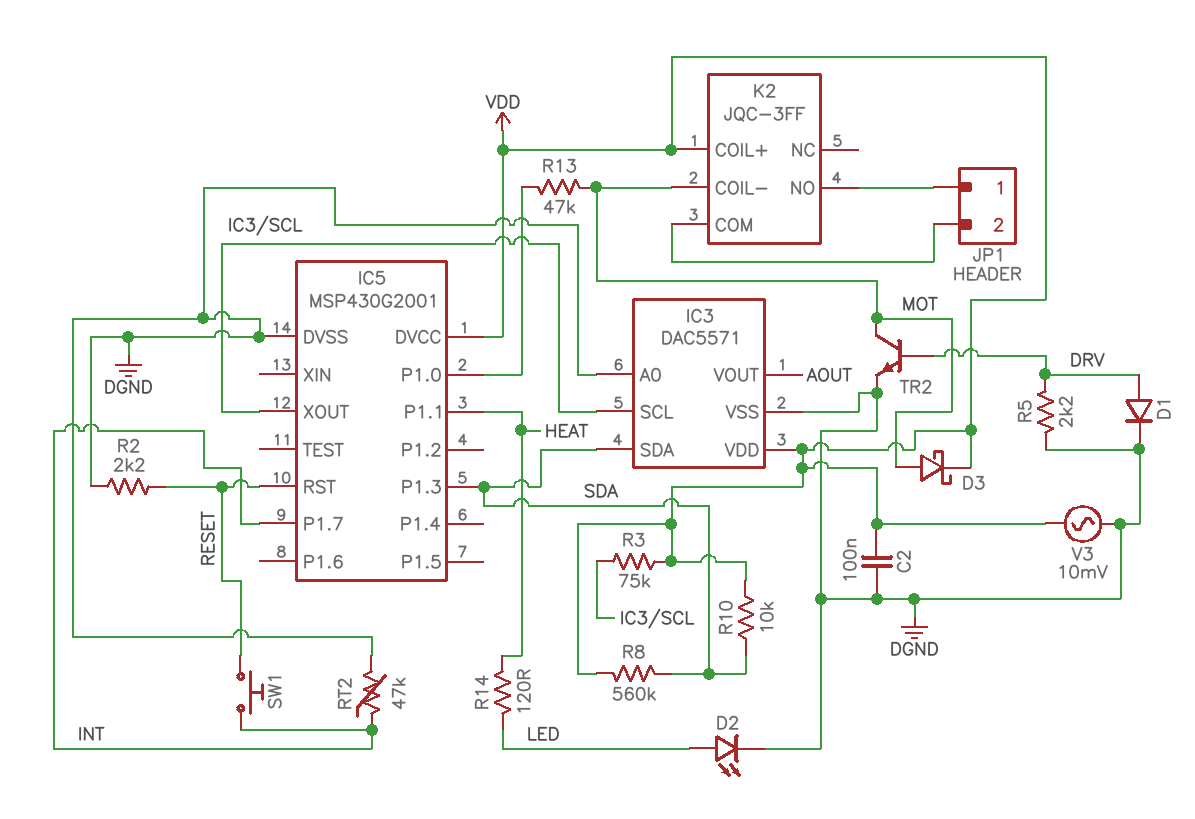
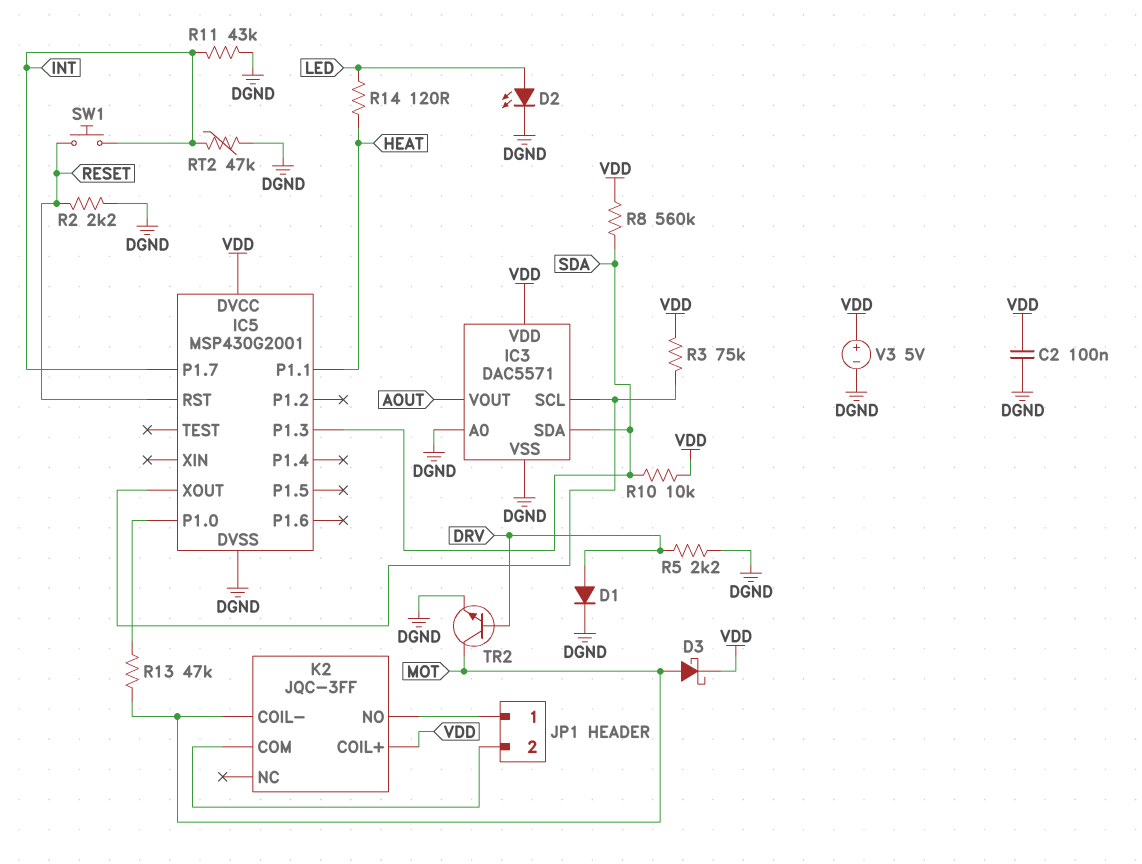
R11: none -> 43k (DGND, INT)
V3: AC 10mV (DGND, VDD) -> 5V (plus VDD, minus DGND)

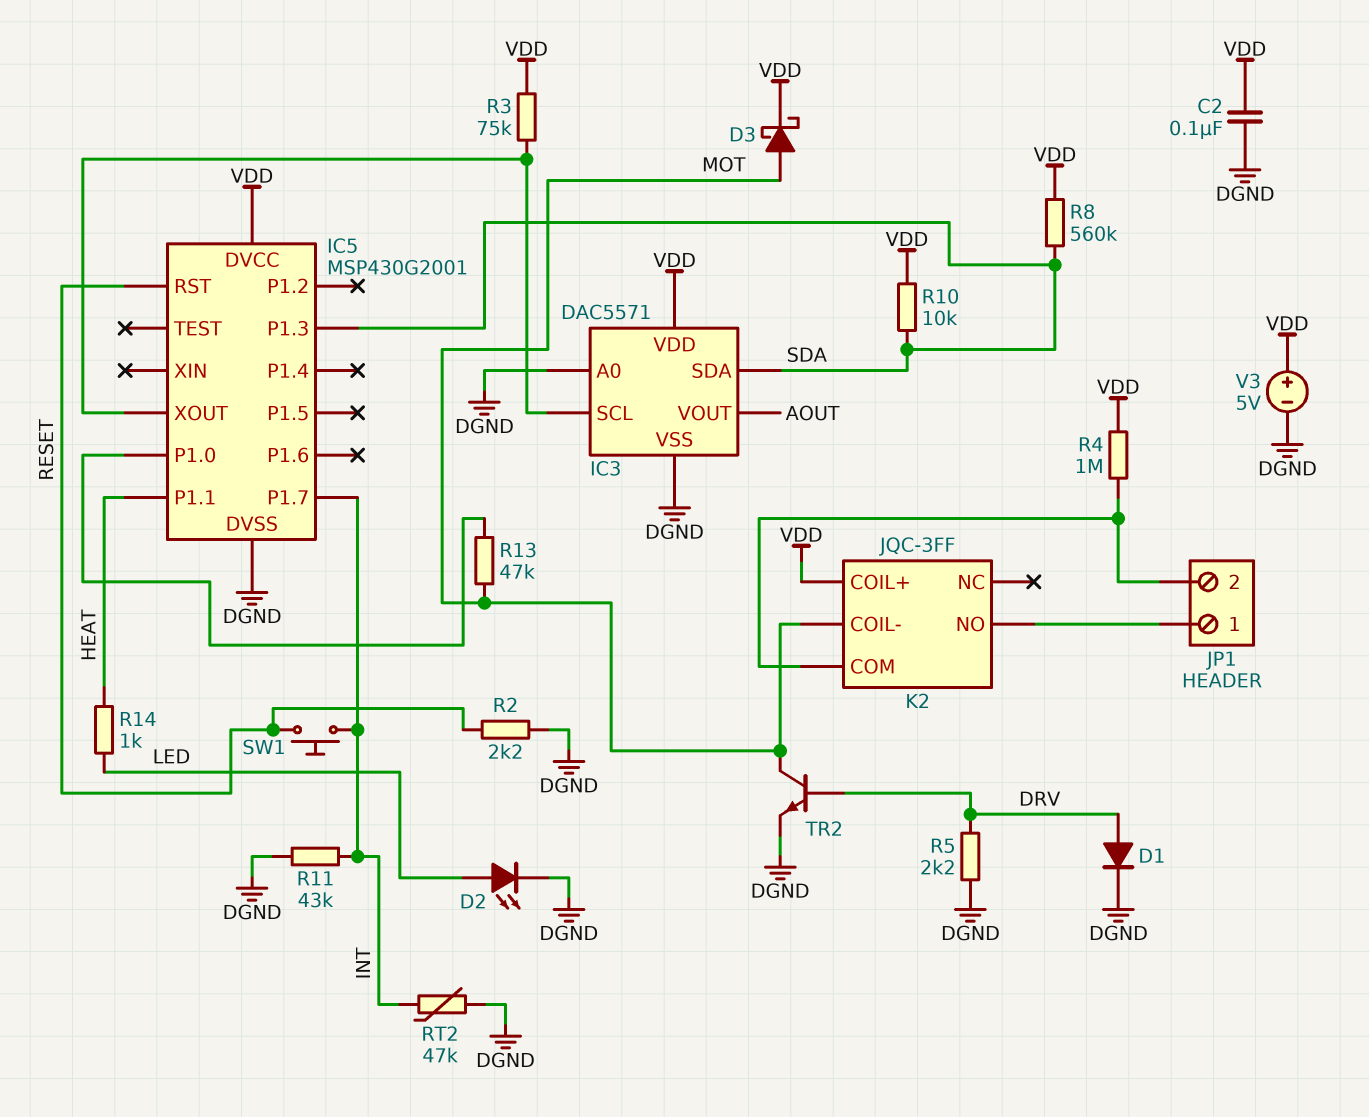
R4: none -> 1M (JP1/2, VDD)
R14: 120 (HEAT, LED) -> 1k (HEAT, LED)

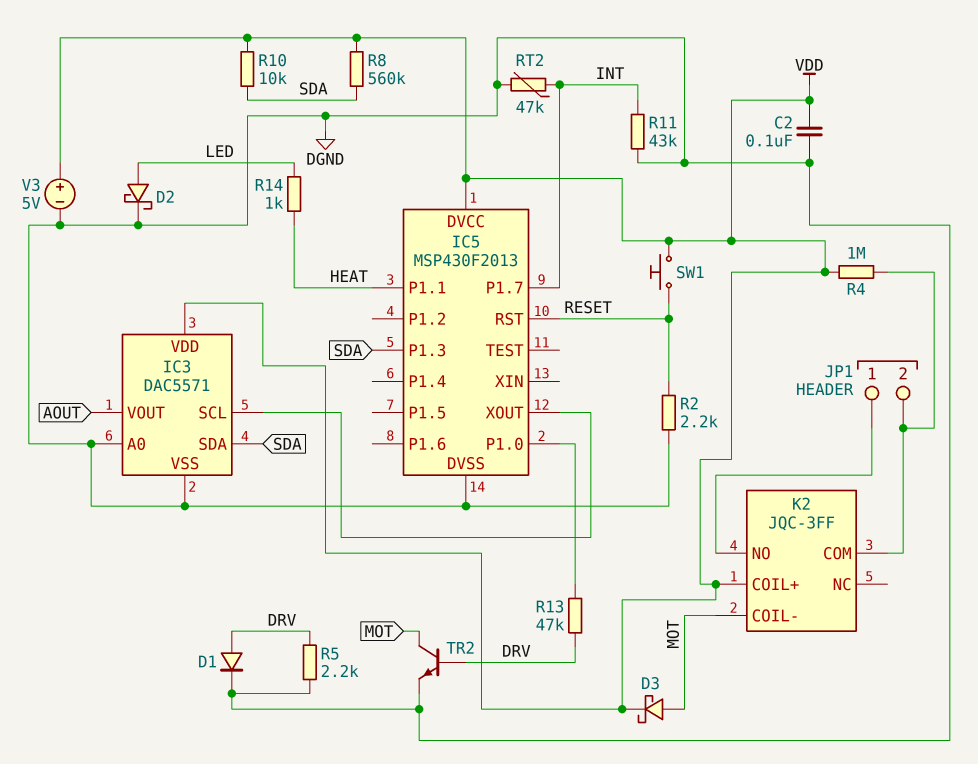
D2: LED (A LED, K DGND) -> schottky (A LED, K DGND)
IC5: MSP430G2001 -> MSP430F2013
R3: 75k (IC3/SCL, VDD) -> none
R13: 47k (IC5/P1.0, MOT) -> 47k (DRV, IC5/P1.0)
SW1: button (INT, RESET) -> button (RESET, VDD)

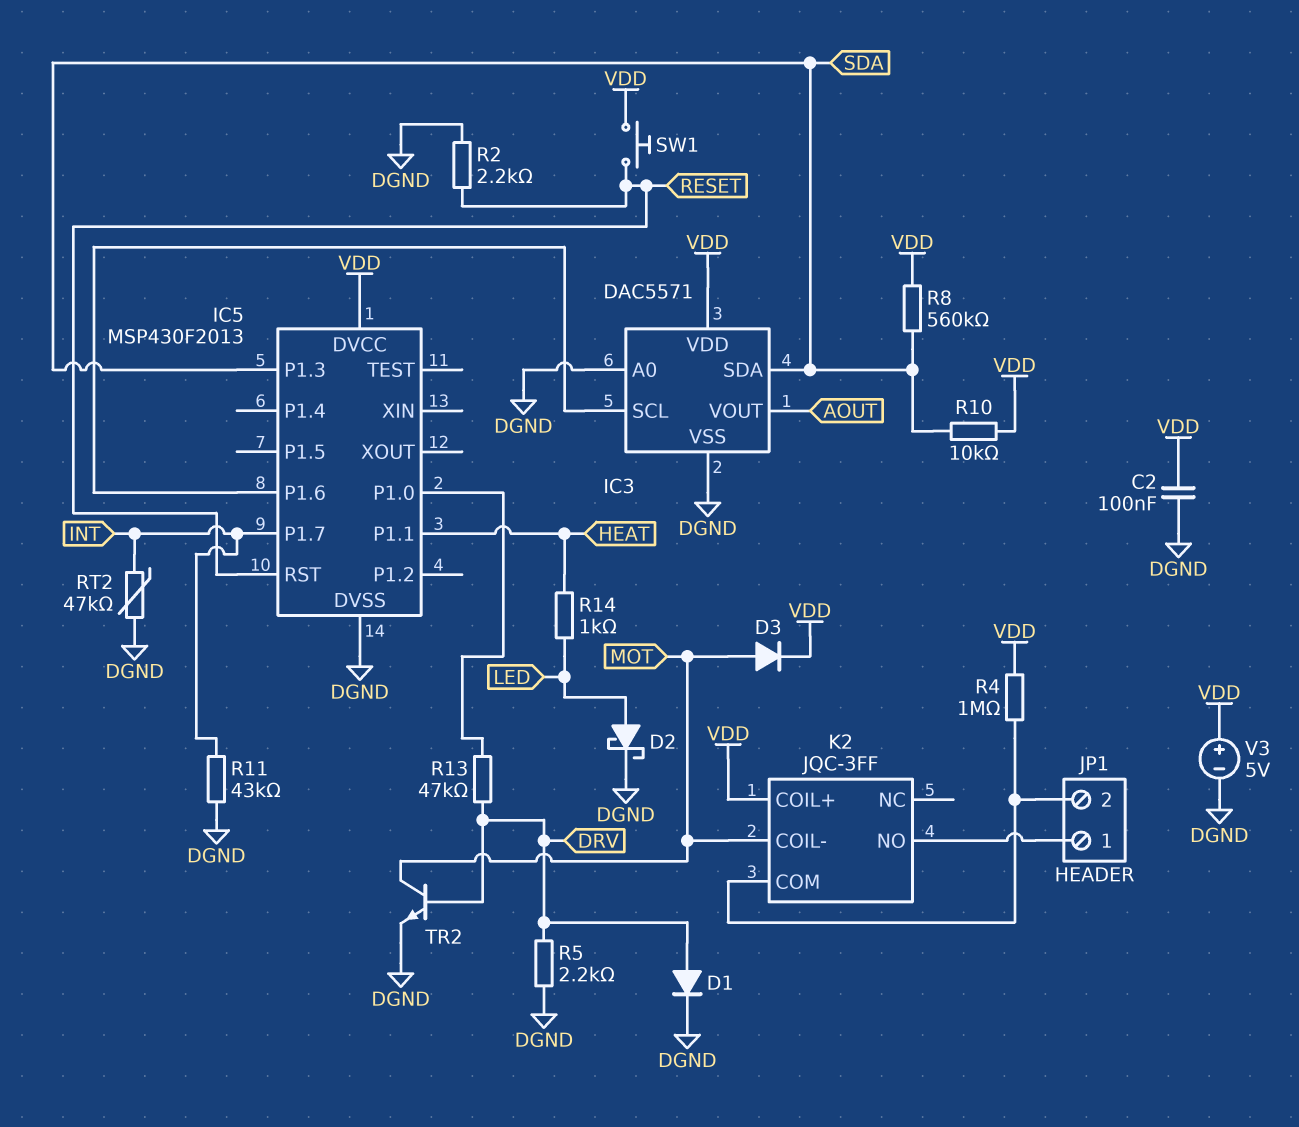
D3: schottky (A MOT, K VDD) -> diode (A MOT, K VDD)
IC5 pin P1.6: none -> IC3/SCL
IC5 pin XOUT: IC3/SCL -> none

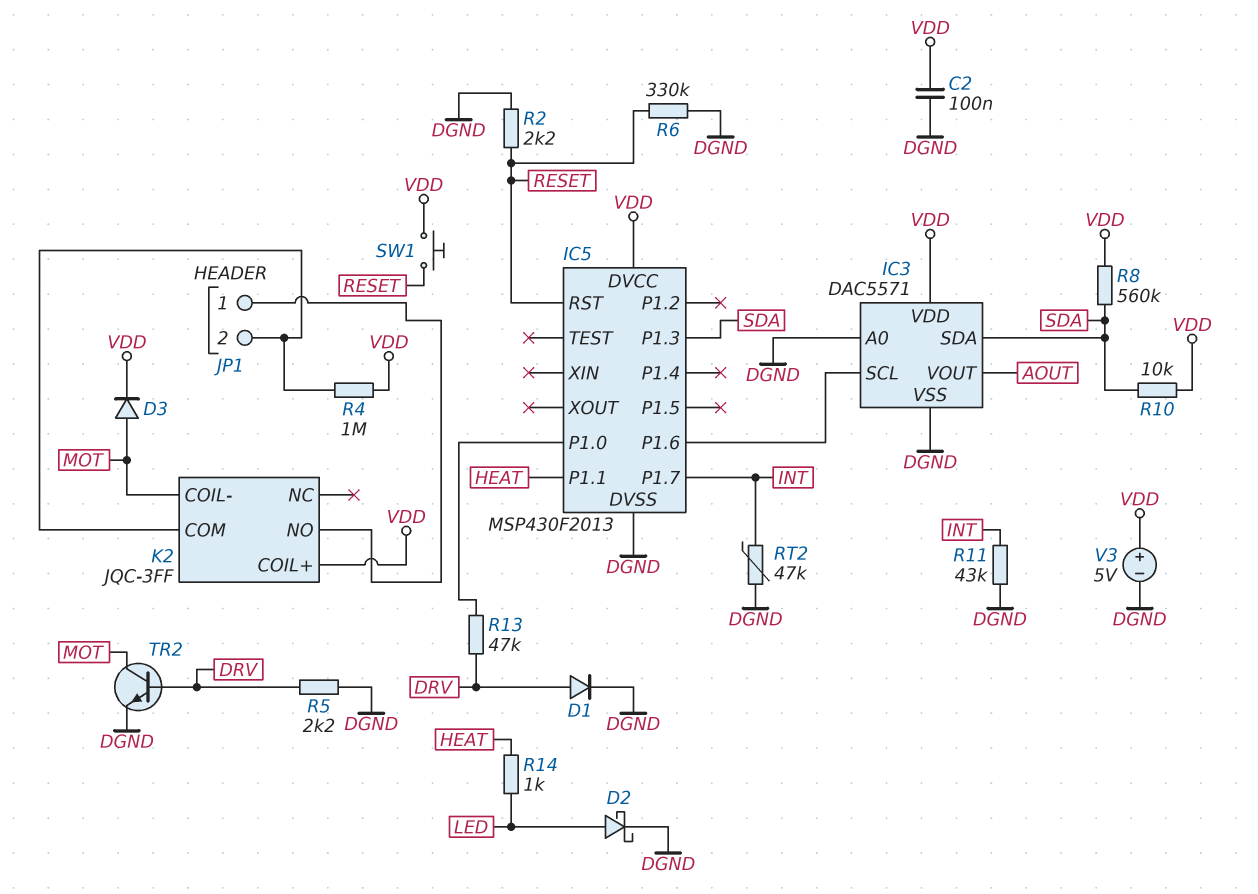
R6: none -> 330k (DGND, RESET)

